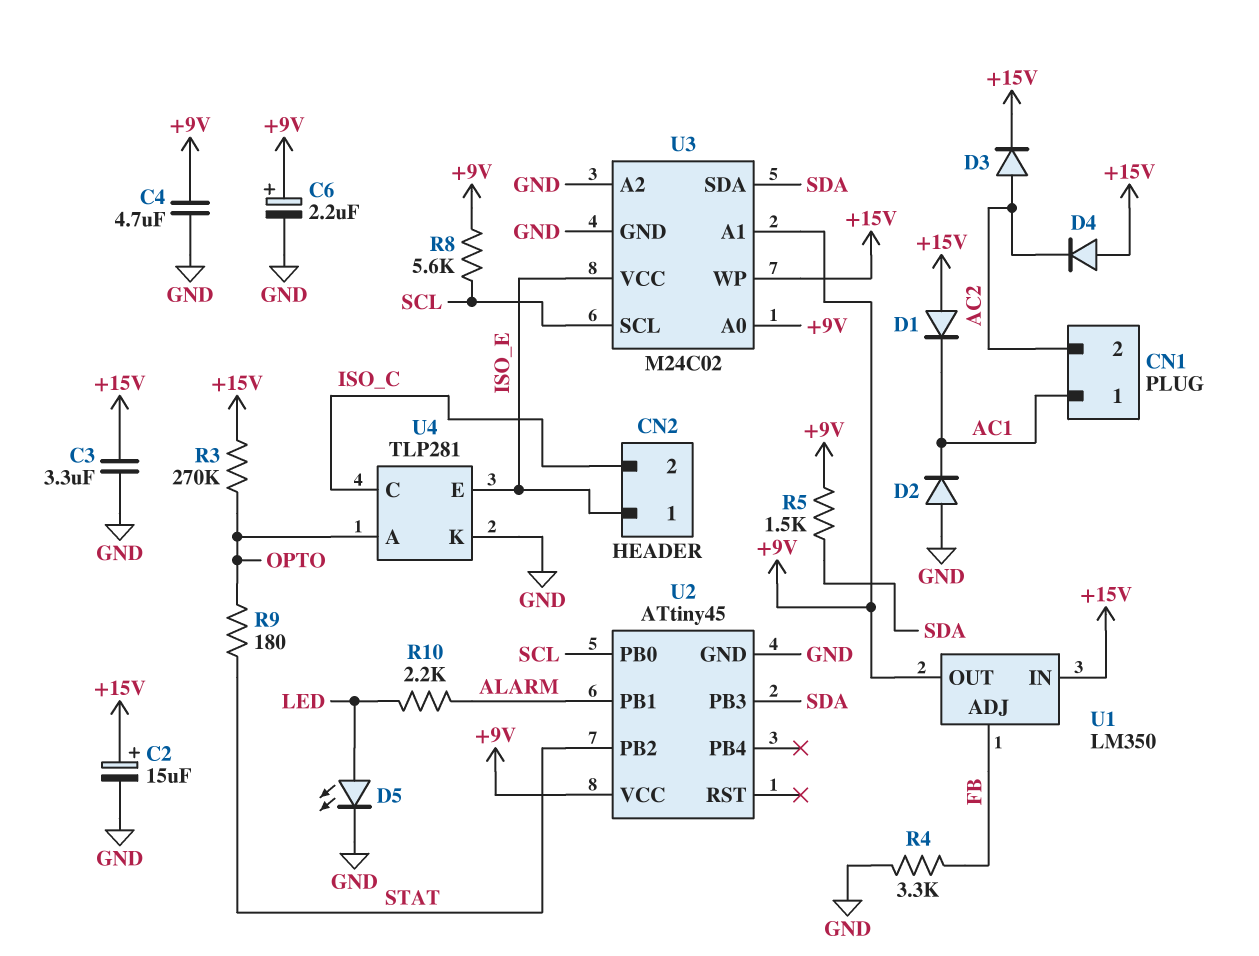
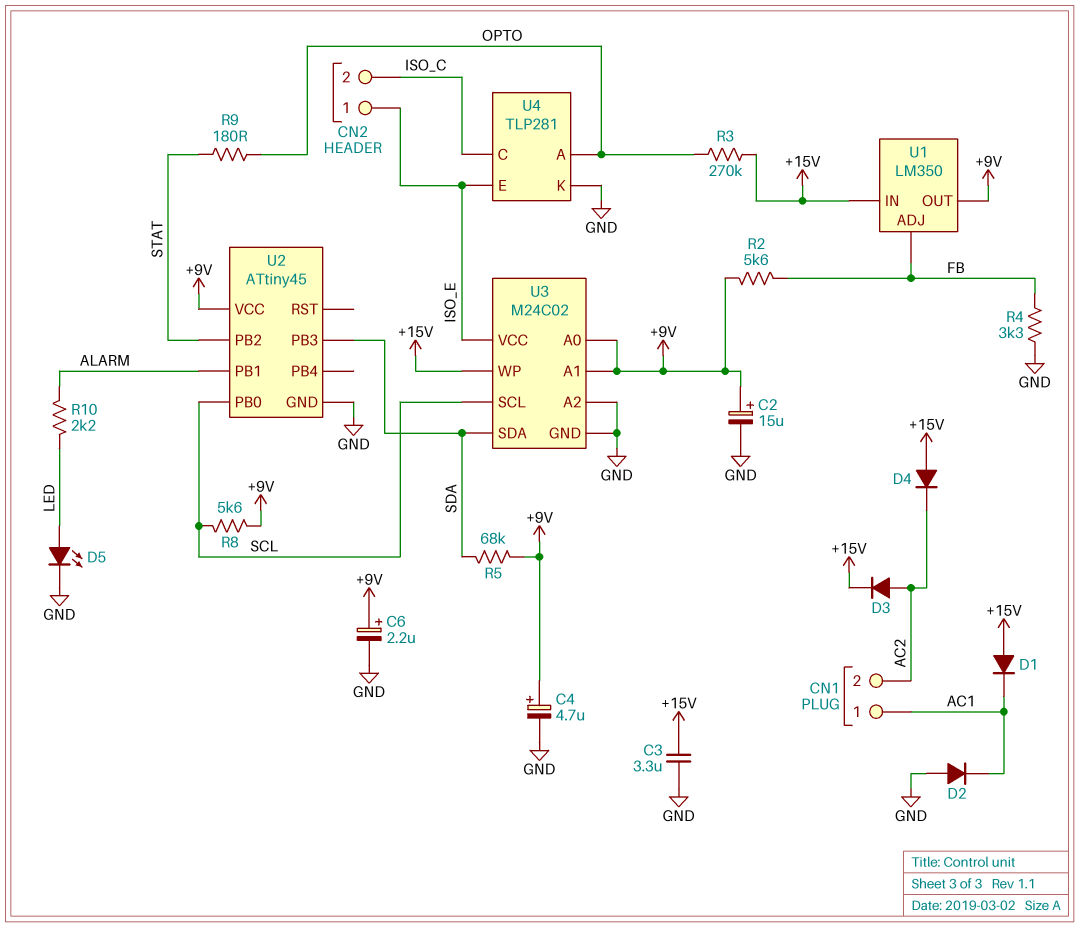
C2: 15uF (plus +15V, minus GND) -> 15uF (plus +9V, minus GND)
C4: 4.7uF (+9V, GND) -> 4.7uF (plus +9V, minus GND)
R2: none -> 5.6k (+9V, FB)
R5: 1.5k (+9V, SDA) -> 68k (+9V, SDA)

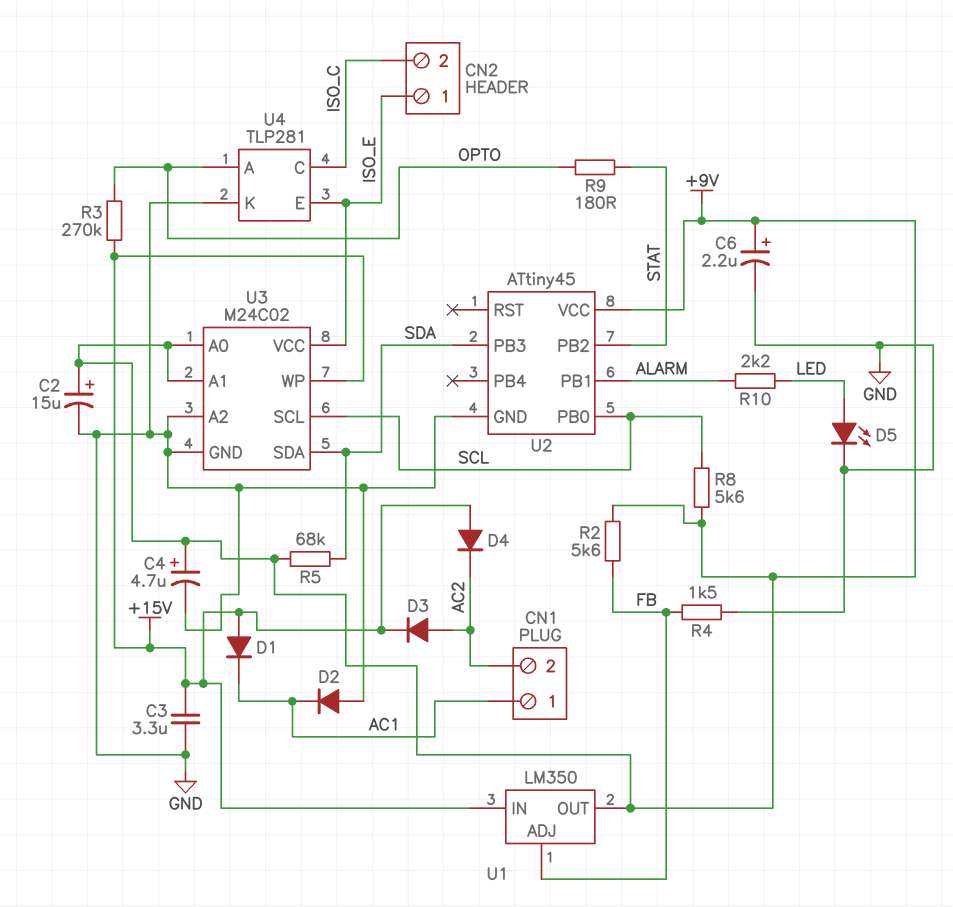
R4: 3.3k (FB, GND) -> 1.5k (FB, GND)

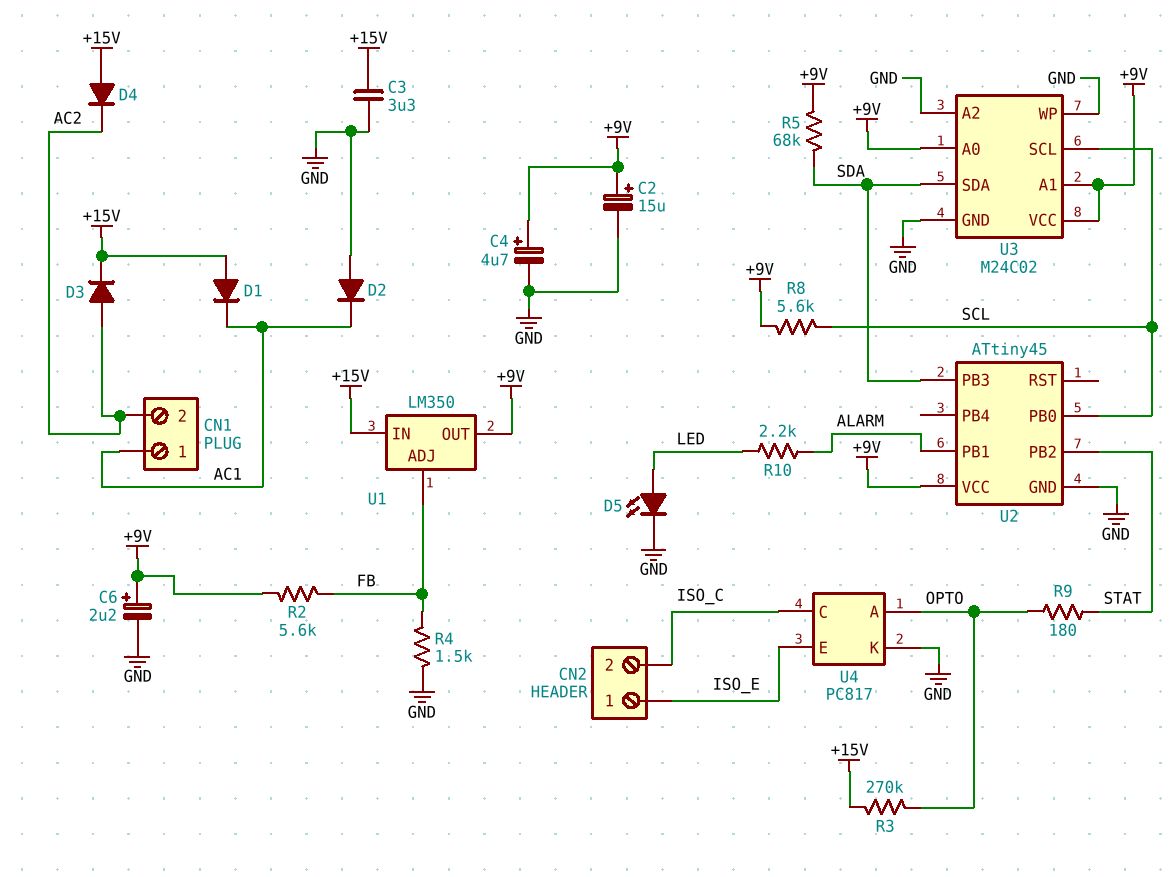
U3 pin VCC: ISO_E -> +9V
U3 pin WP: +15V -> GND
U4: TLP281 -> PC817

